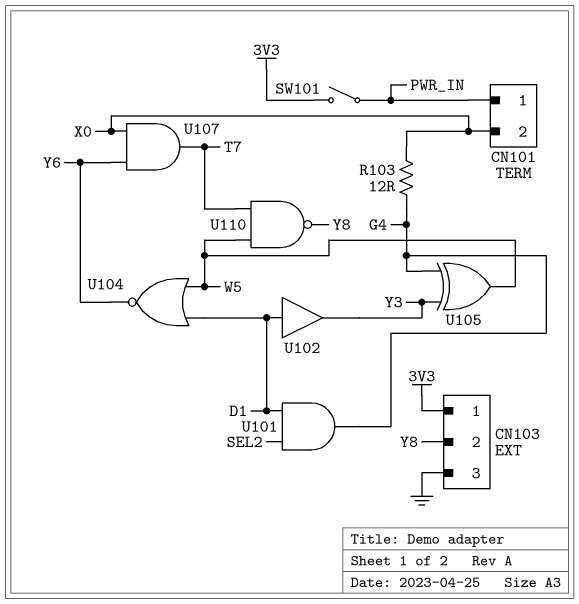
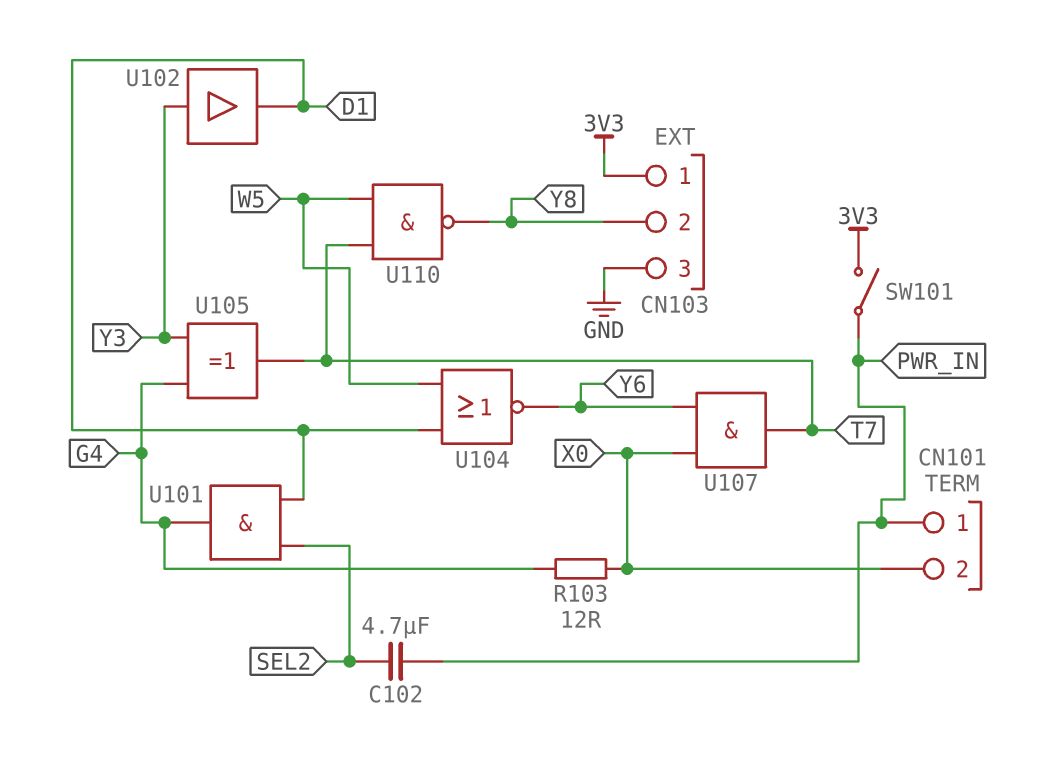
C102: none -> 4.7uF (PWR_IN, SEL2)
U102: buffer (in D1, out Y3) -> buffer (in Y3, out D1)
U105: XOR (in G4, in Y3, out W5) -> XOR (in G4, in Y3, out T7)

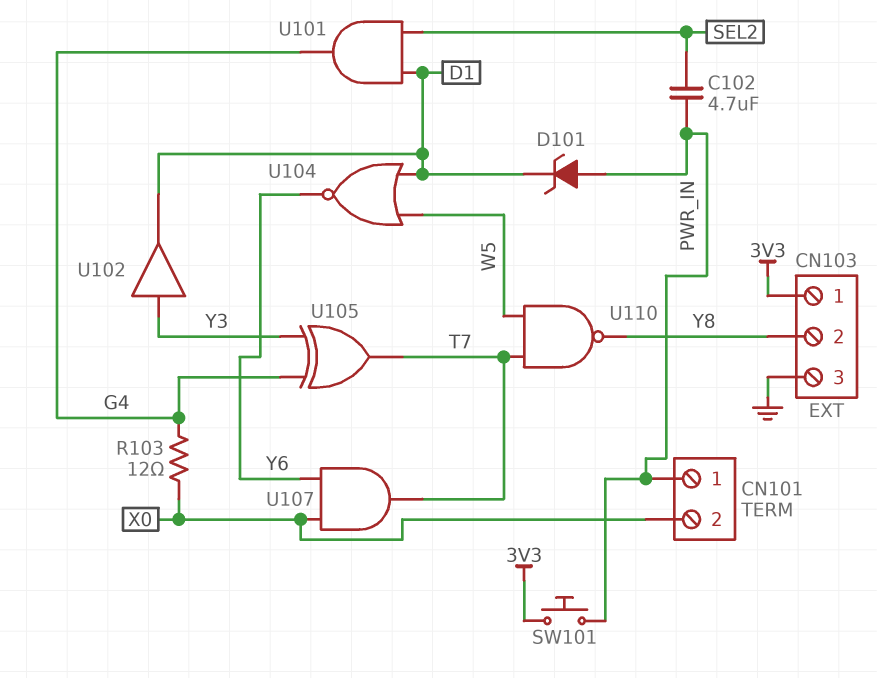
D101: none -> zener (A PWR_IN, K D1)
SW101: switch (3V3, PWR_IN) -> button (3V3, PWR_IN)

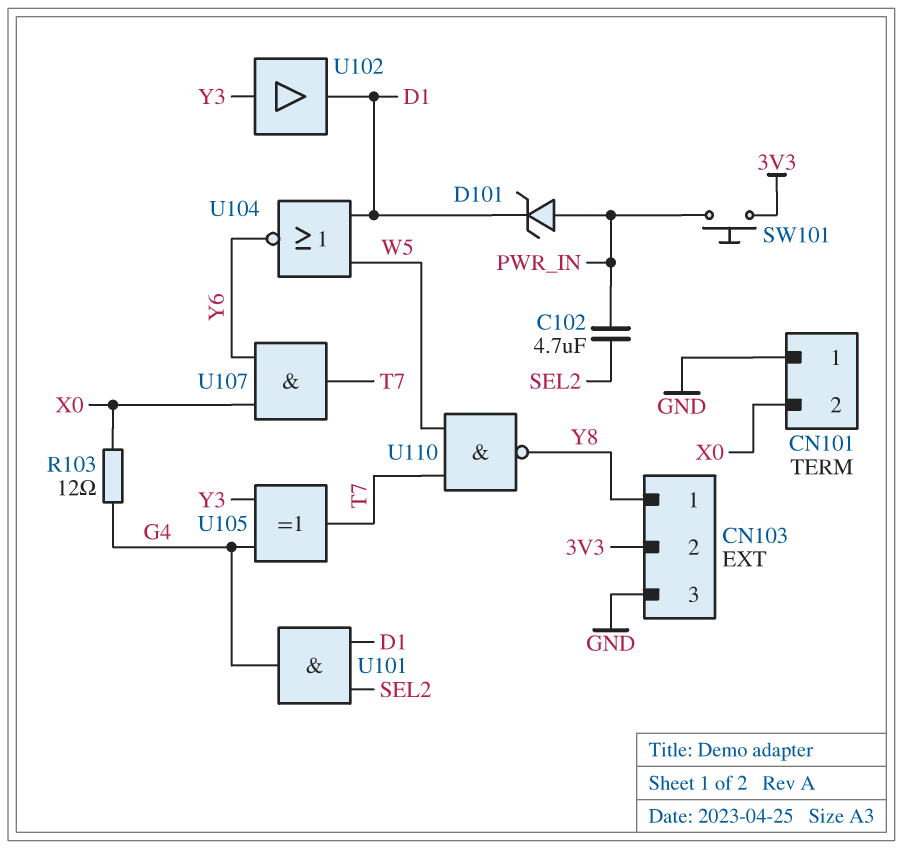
CN101 pin 1: PWR_IN -> GND
CN103 pin 1: 3V3 -> Y8
CN103 pin 2: Y8 -> 3V3

